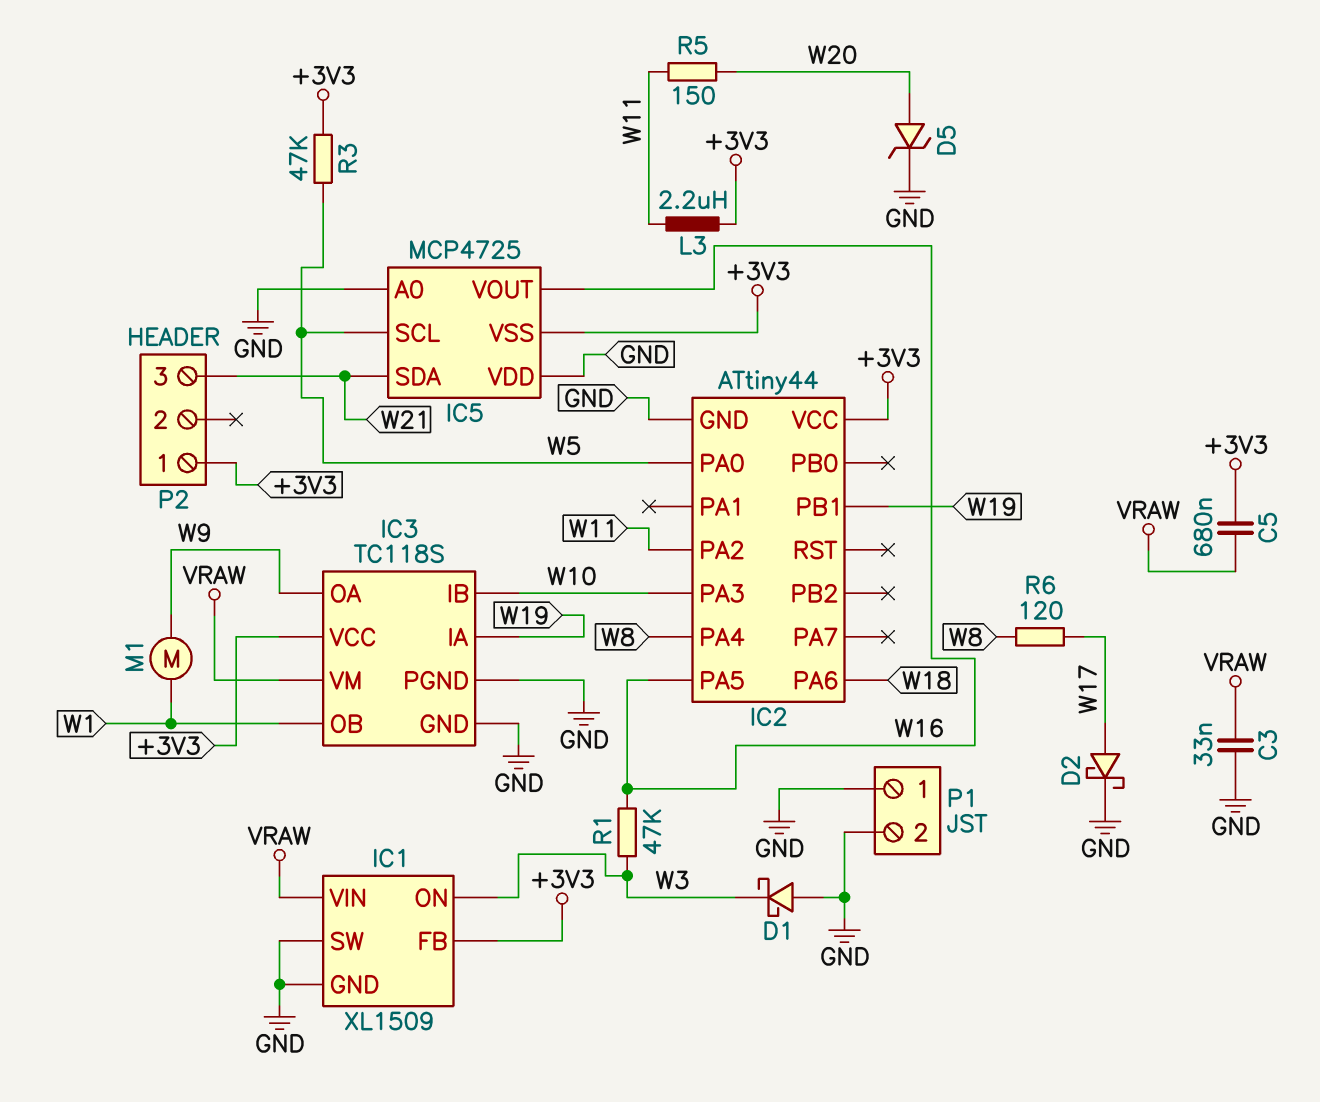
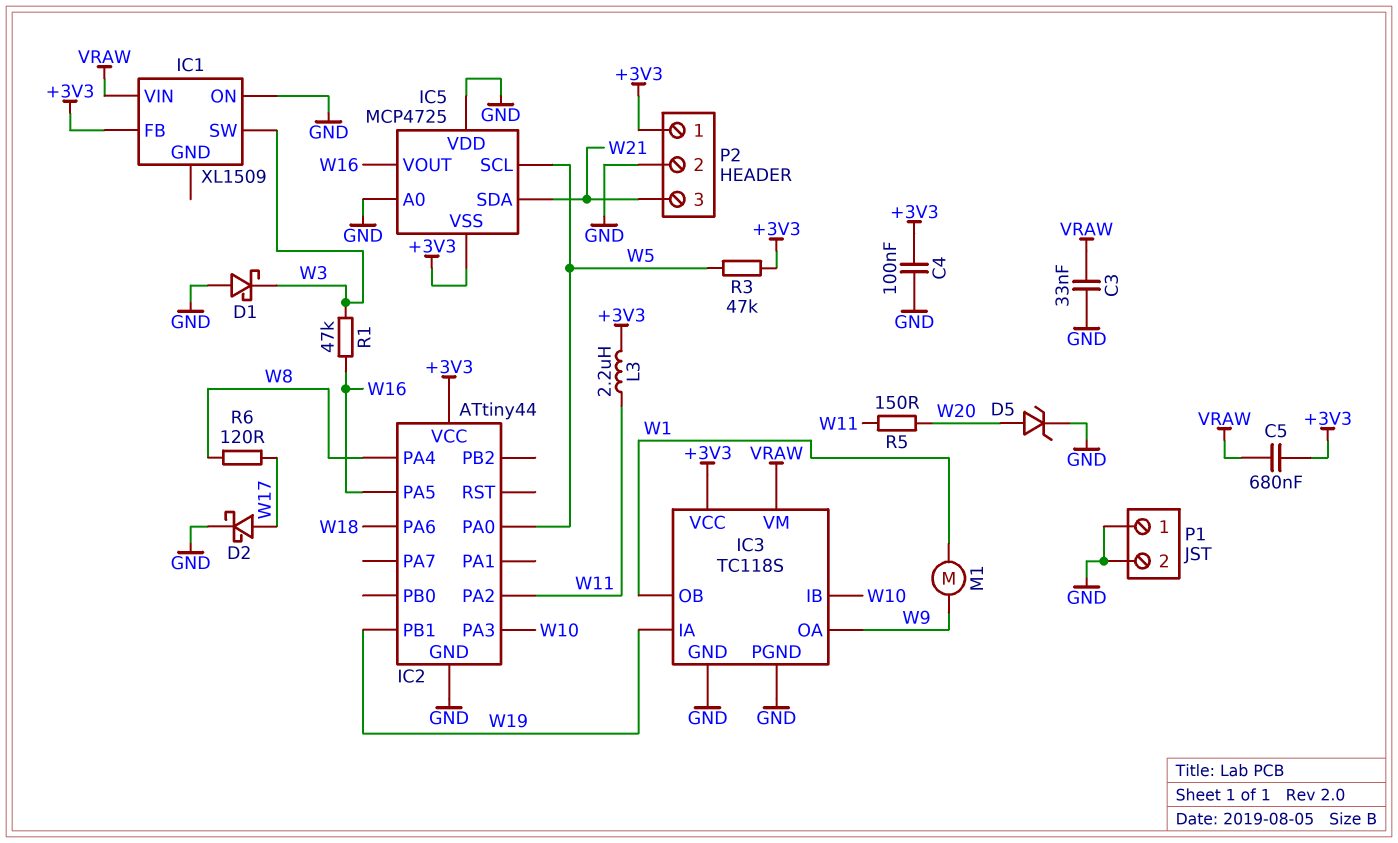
C4: none -> 100nF (+3V3, GND)
IC1 pin GND: GND -> none
IC1 pin ON: W3 -> GND
IC1 pin SW: GND -> W3
P2 pin 2: none -> GND

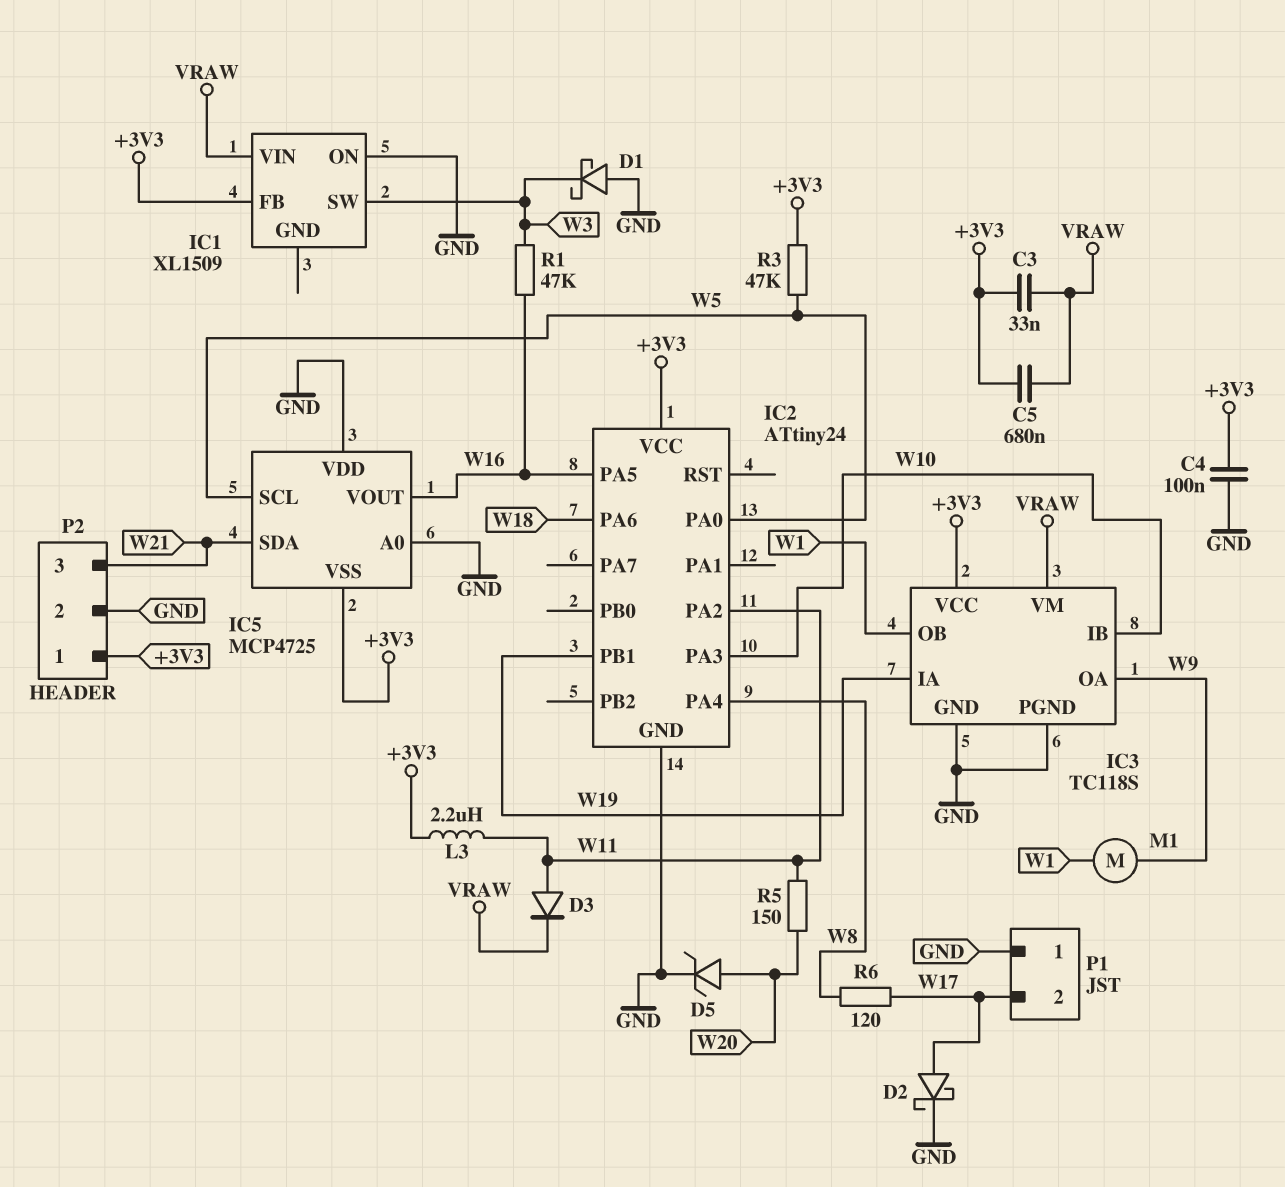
C3: 33nF (GND, VRAW) -> 33nF (+3V3, VRAW)
D3: none -> diode (A W11, K VRAW)
IC2: ATtiny44 -> ATtiny24
P1 pin 2: GND -> W17

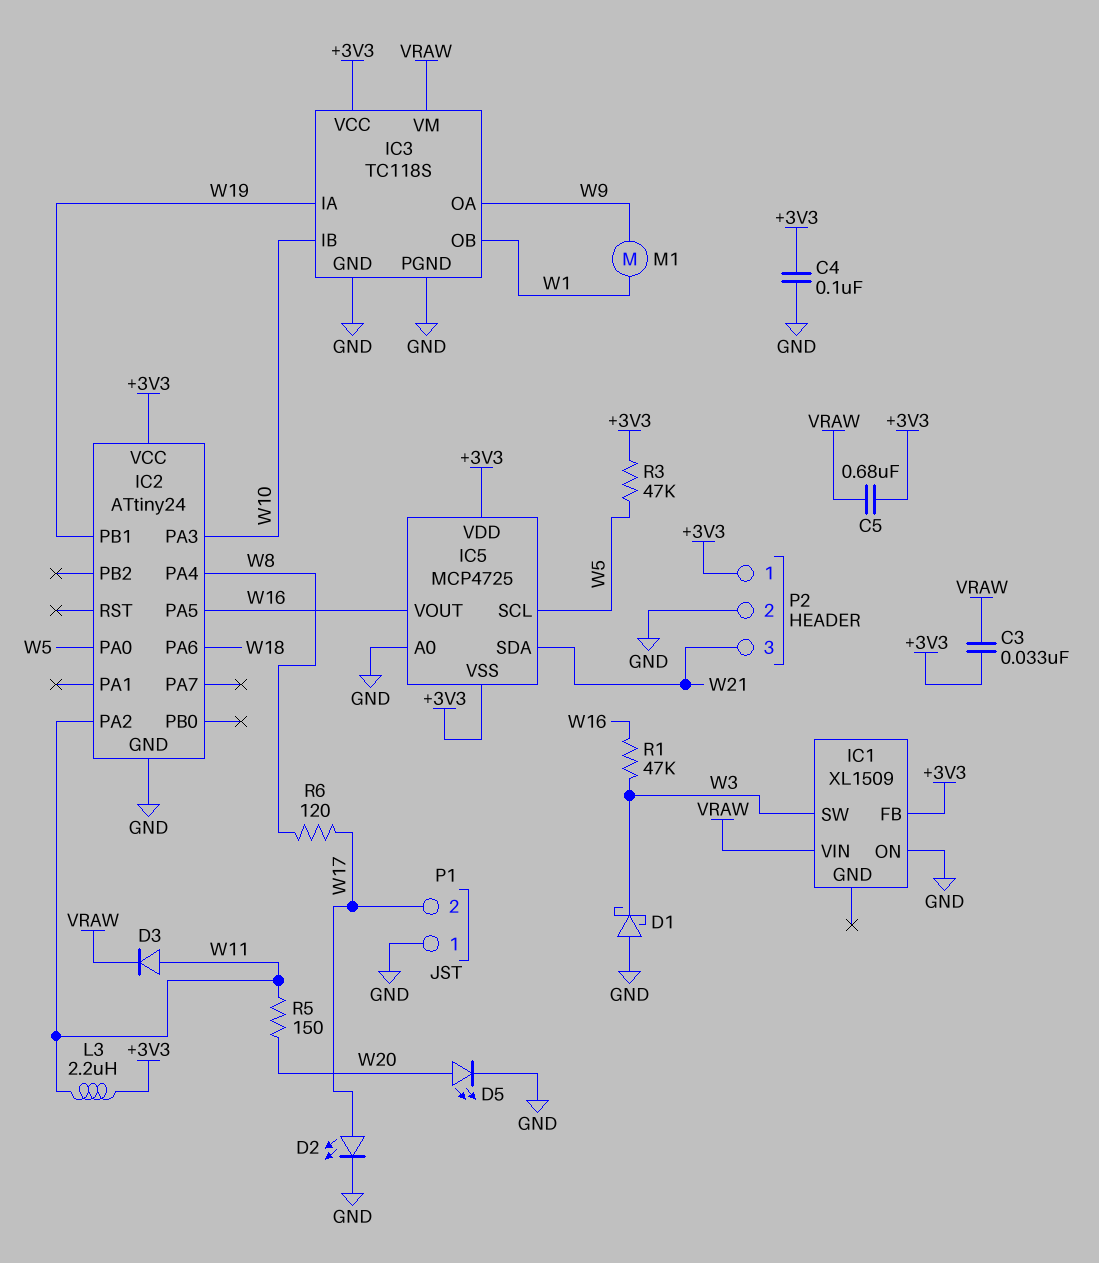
D2: schottky (A W17, K GND) -> LED (A W17, K GND)
D5: zener (A W20, K GND) -> LED (A W20, K GND)
IC5 pin VDD: GND -> +3V3

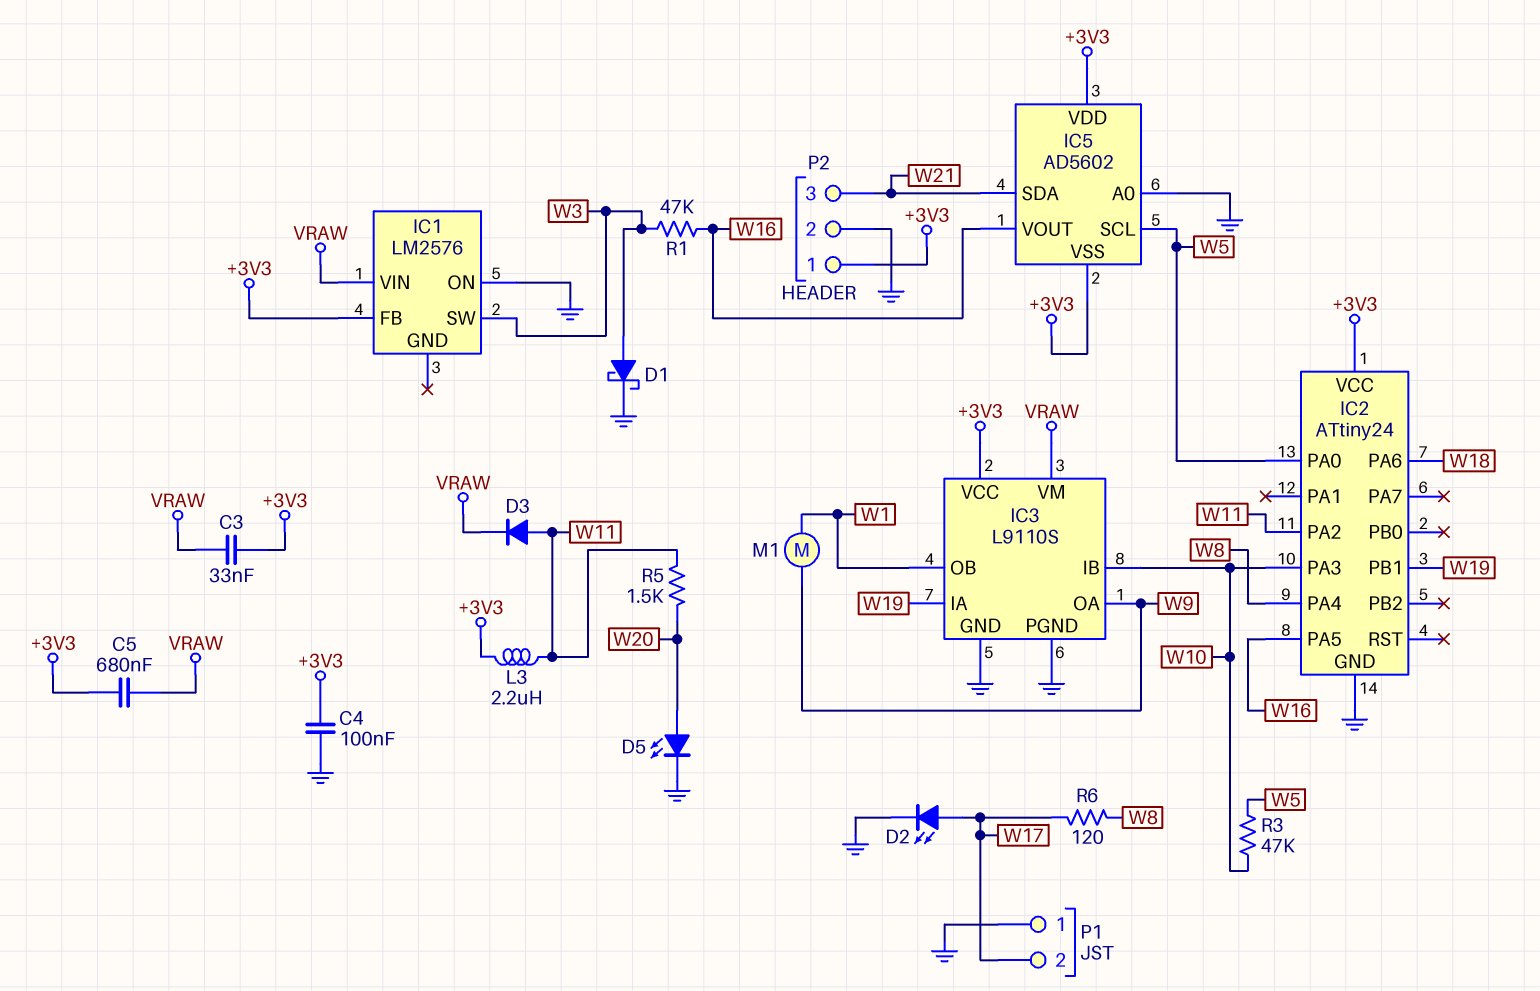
D1: schottky (A GND, K W3) -> schottky (A W3, K GND)
IC1: XL1509 -> LM2576
IC3: TC118S -> L9110S
IC5: MCP4725 -> AD5602
R3: 47k (+3V3, W5) -> 47k (W5, W10)
R5: 150 (W11, W20) -> 1.5k (W11, W20)

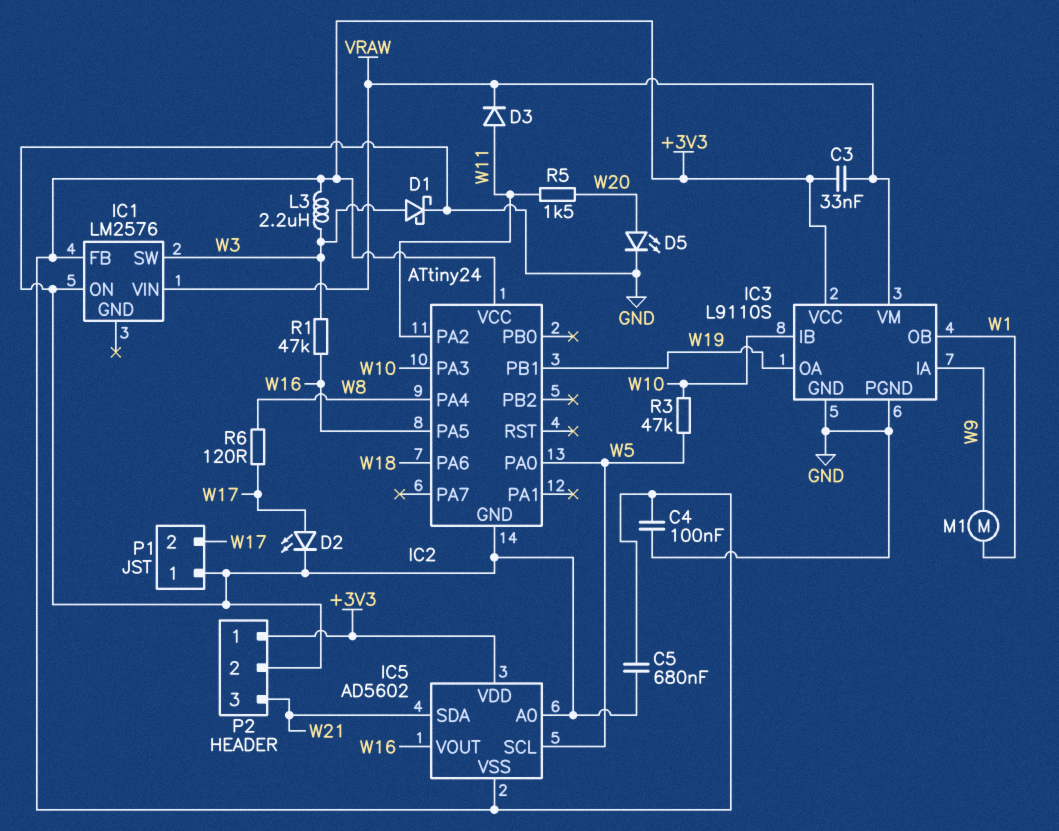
C5: 680nF (+3V3, VRAW) -> 680nF (+3V3, GND)
IC3 pin IA: W19 -> W9
IC3 pin OA: W9 -> W19
L3: 2.2uH (+3V3, W11) -> 2.2uH (+3V3, W3)

